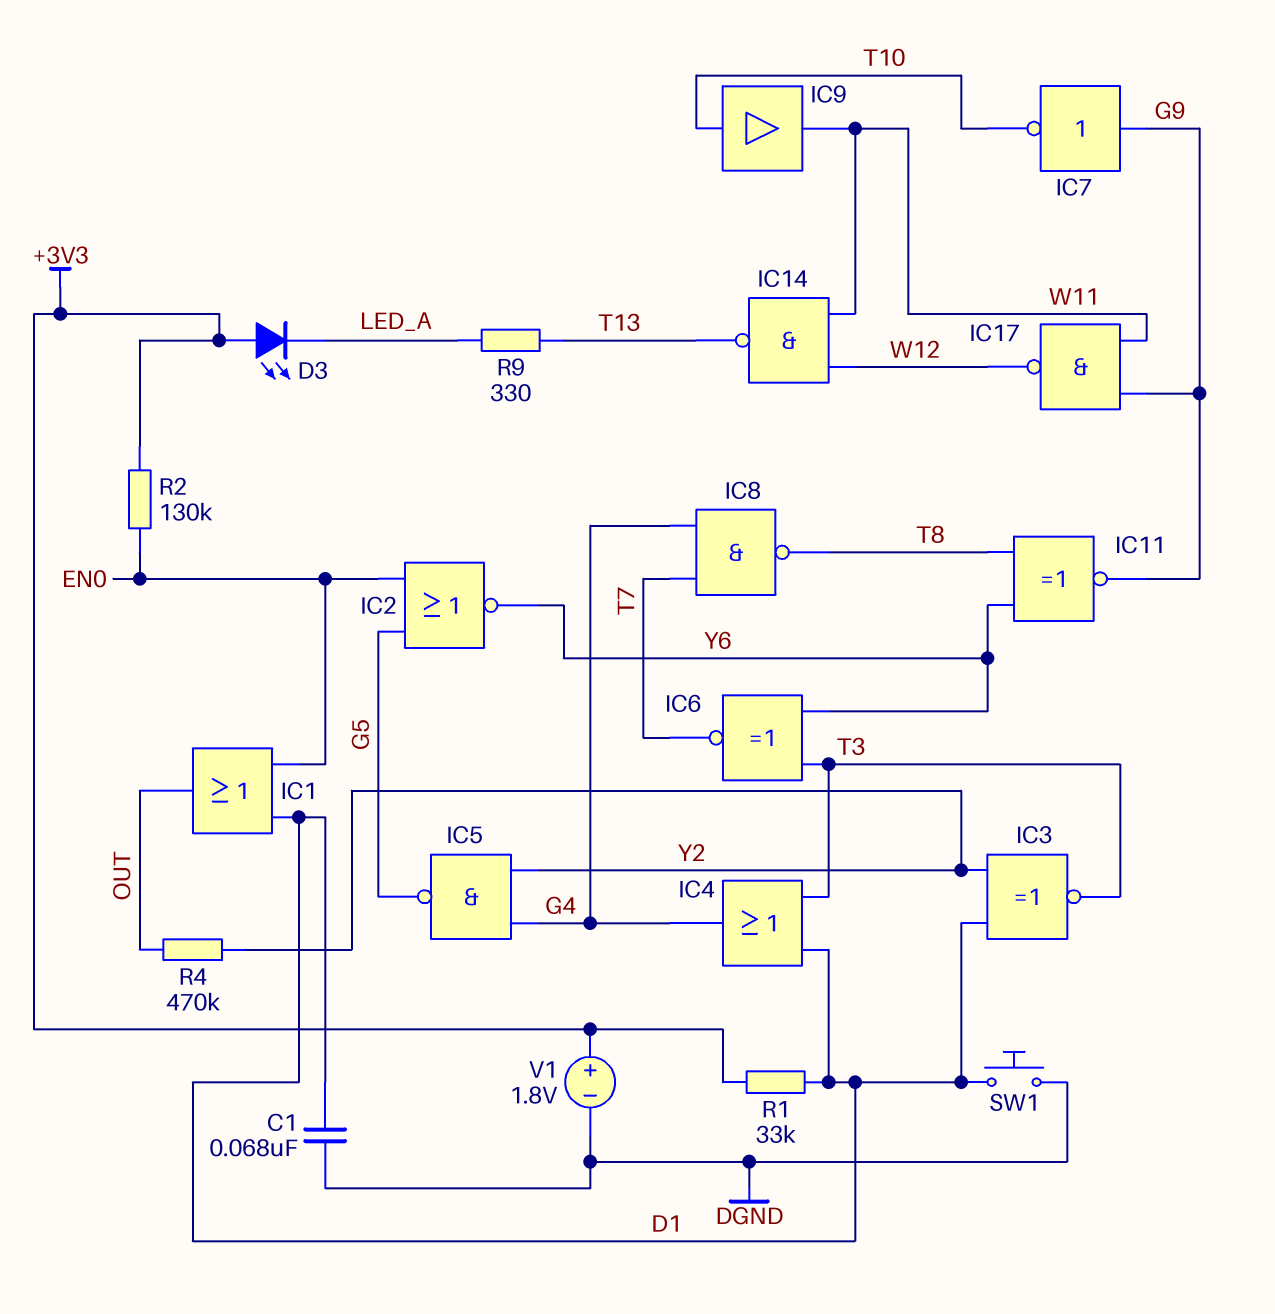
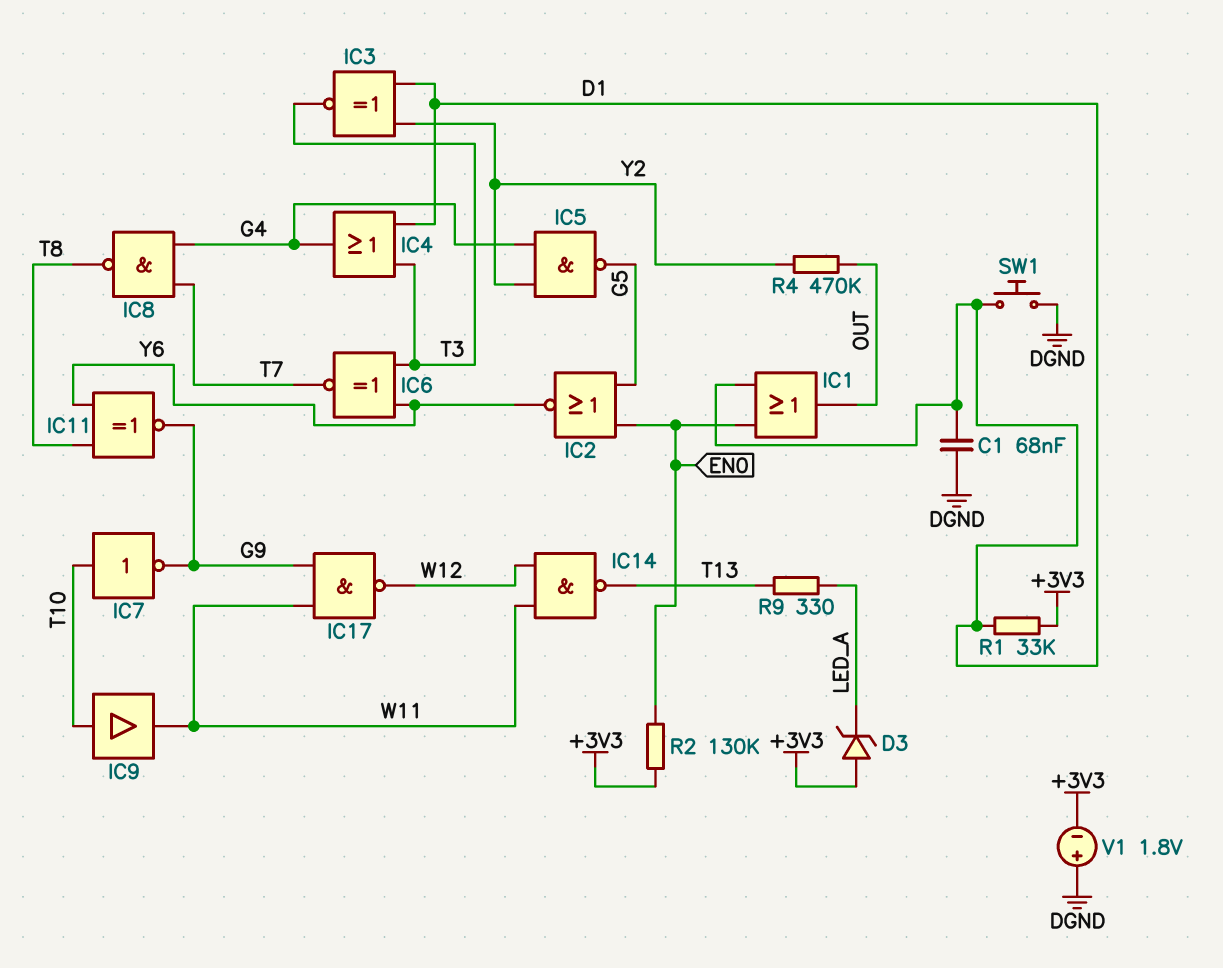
D3: LED (A +3V3, K LED_A) -> zener (A +3V3, K LED_A)
IC7: NOT (in G9, out T10) -> NOT (in T10, out G9)
V1: 1.8V (plus +3V3, minus DGND) -> 1.8V (plus DGND, minus +3V3)

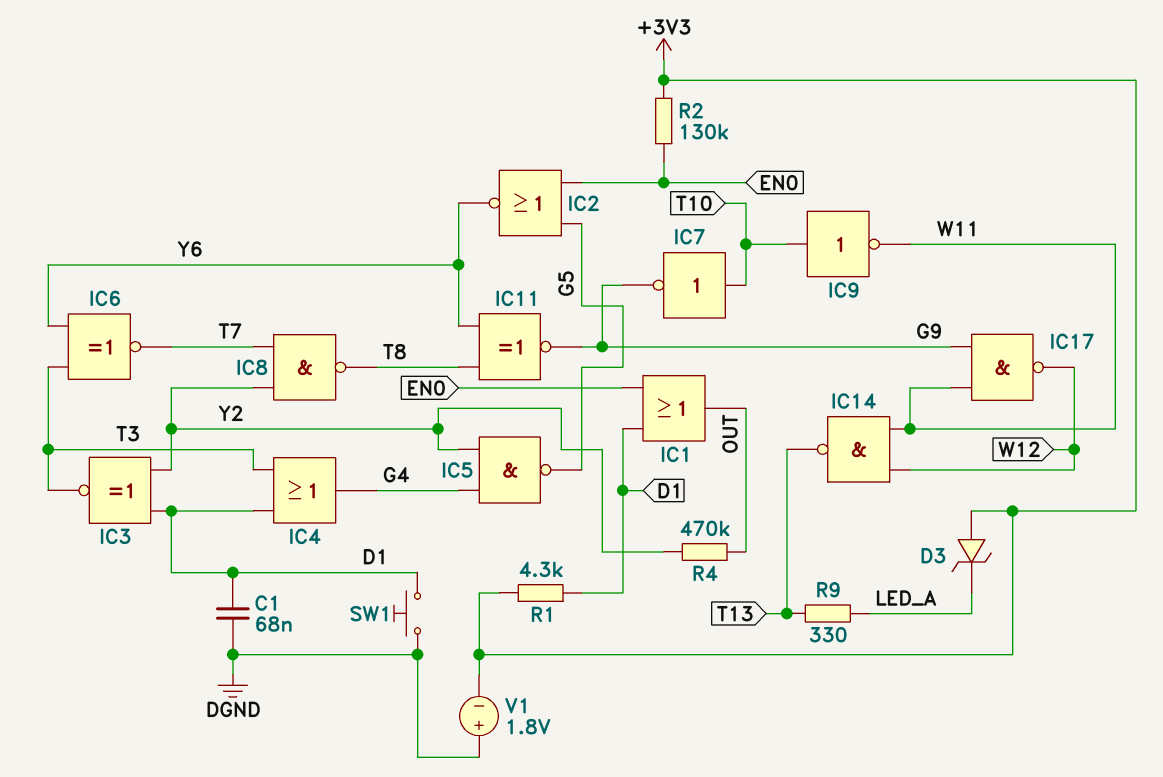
IC8: NAND (in G4, in T7, out T8) -> NAND (in T7, in Y2, out T8)
IC9: buffer (in T10, out W11) -> NOT (in T10, out W11)
R1: 33k (+3V3, D1) -> 4.3k (+3V3, D1)

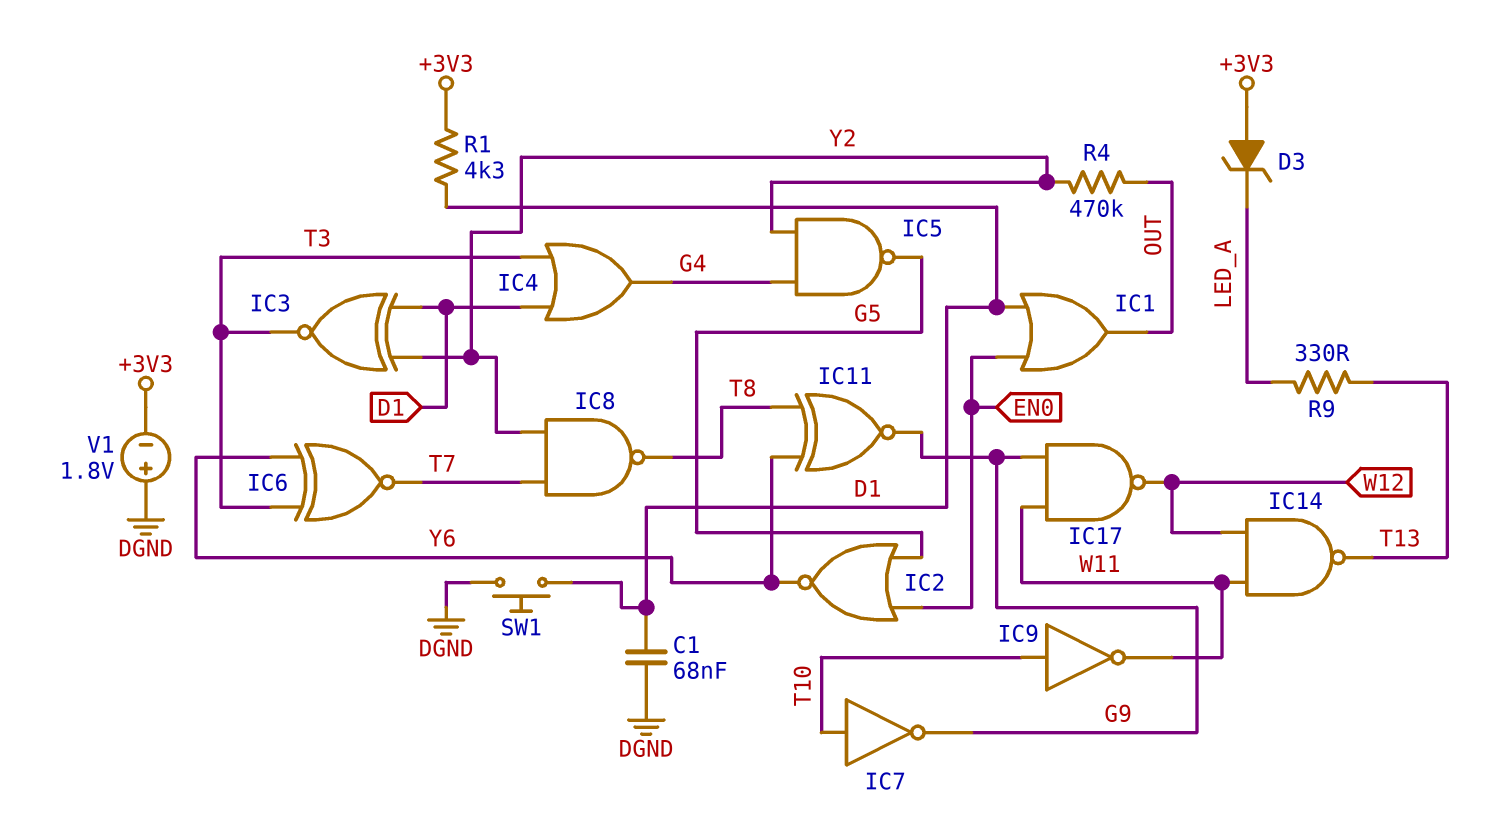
R2: 130k (+3V3, EN0) -> none

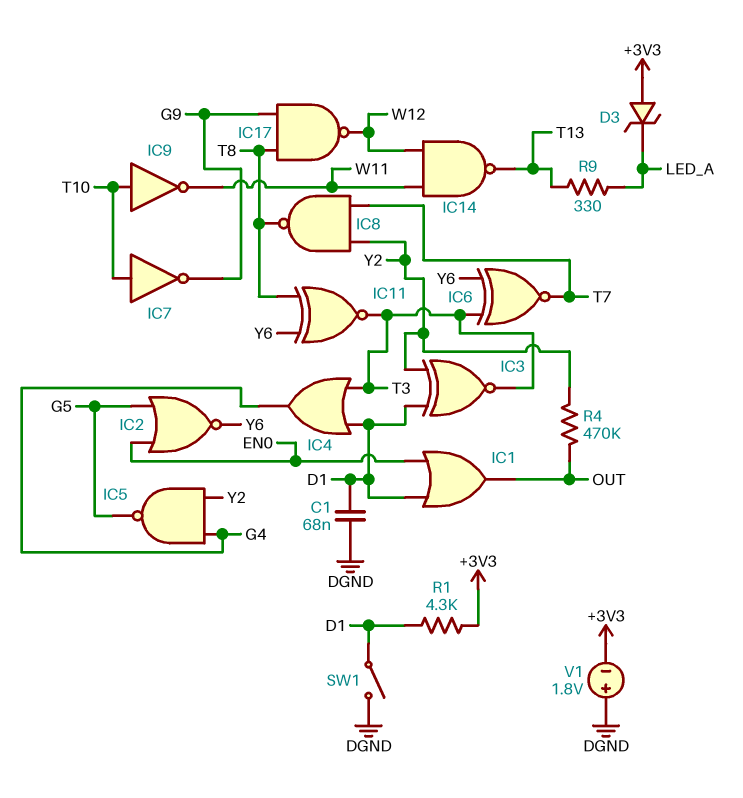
IC11: XNOR (in T8, in Y6, out G9) -> XNOR (in T8, in Y6, out T3)
IC17: NAND (in G9, in W11, out W12) -> NAND (in G9, in T8, out W12)
SW1: button (D1, DGND) -> switch (D1, DGND)

